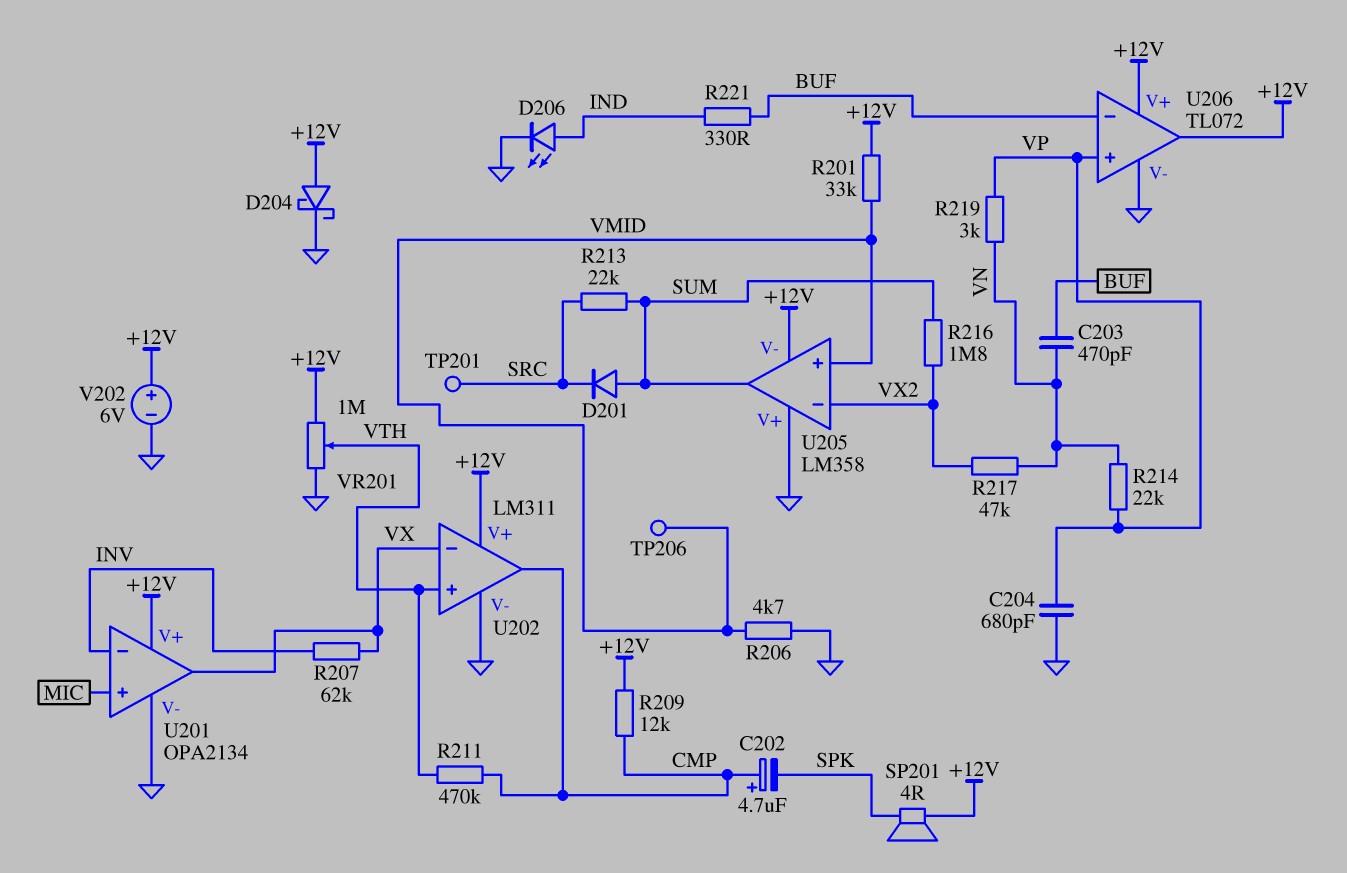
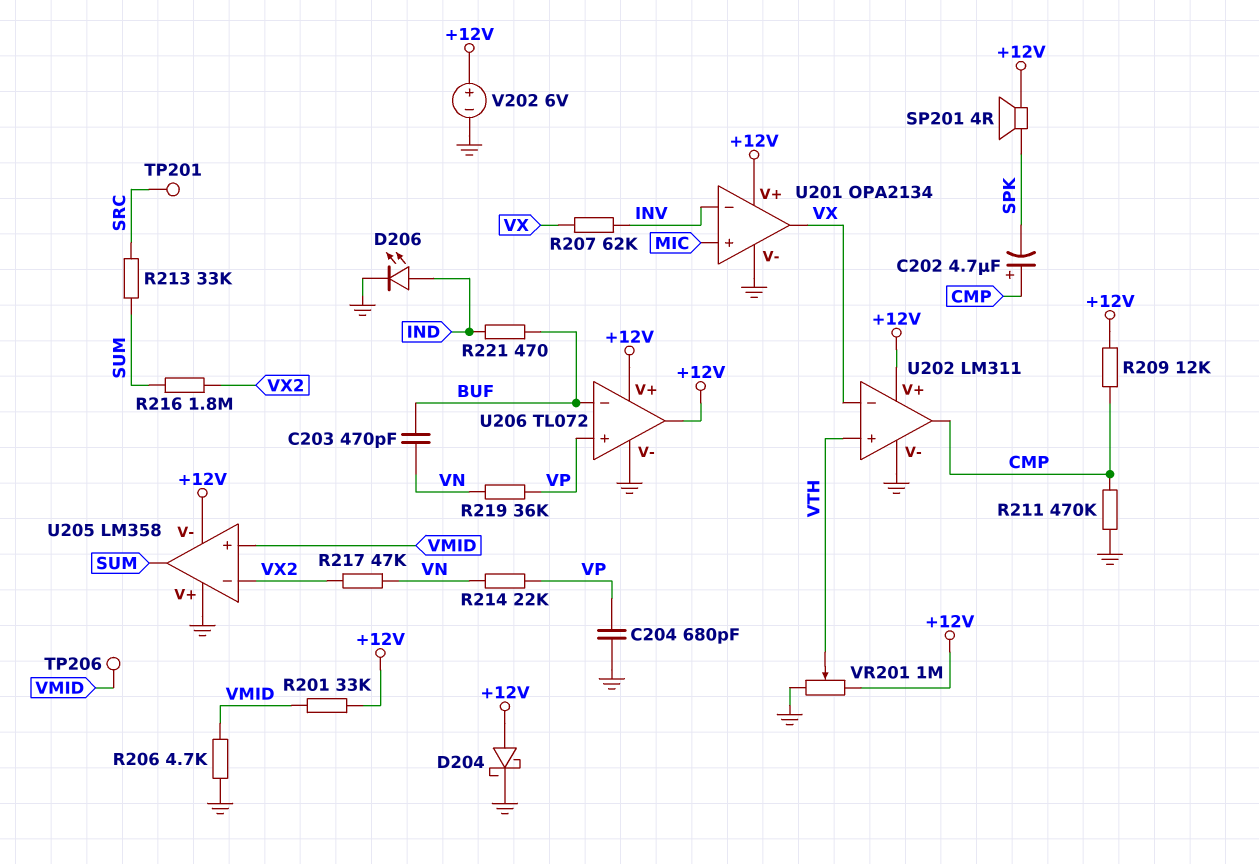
D201: diode (A SUM, K SRC) -> none
R211: 470k (CMP, VTH) -> 470k (CMP, GND)
R213: 22k (SRC, SUM) -> 33k (SRC, SUM)
R219: 3k (VN, VP) -> 36k (VN, VP)
R221: 330 (BUF, IND) -> 470 (BUF, IND)

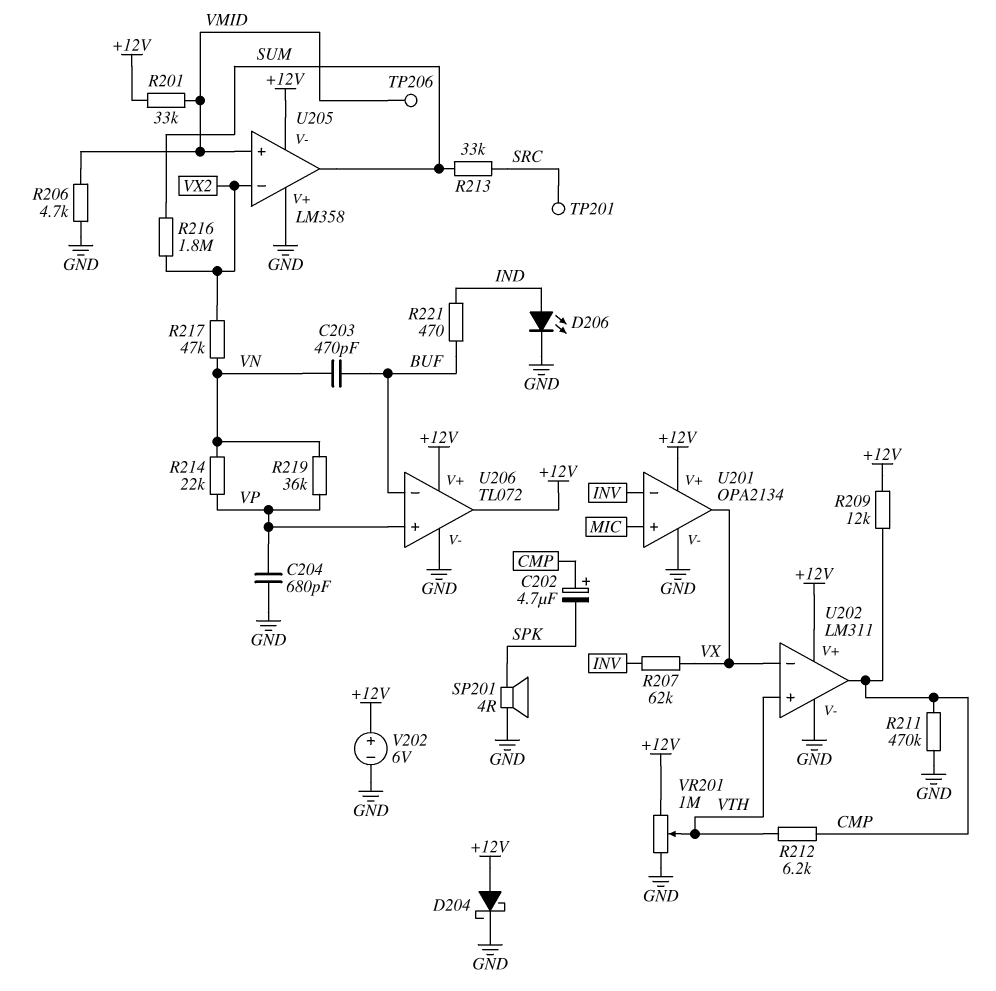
R212: none -> 6.2k (CMP, VTH)
SP201: speaker 4R (+12V, SPK) -> speaker 4R (GND, SPK)

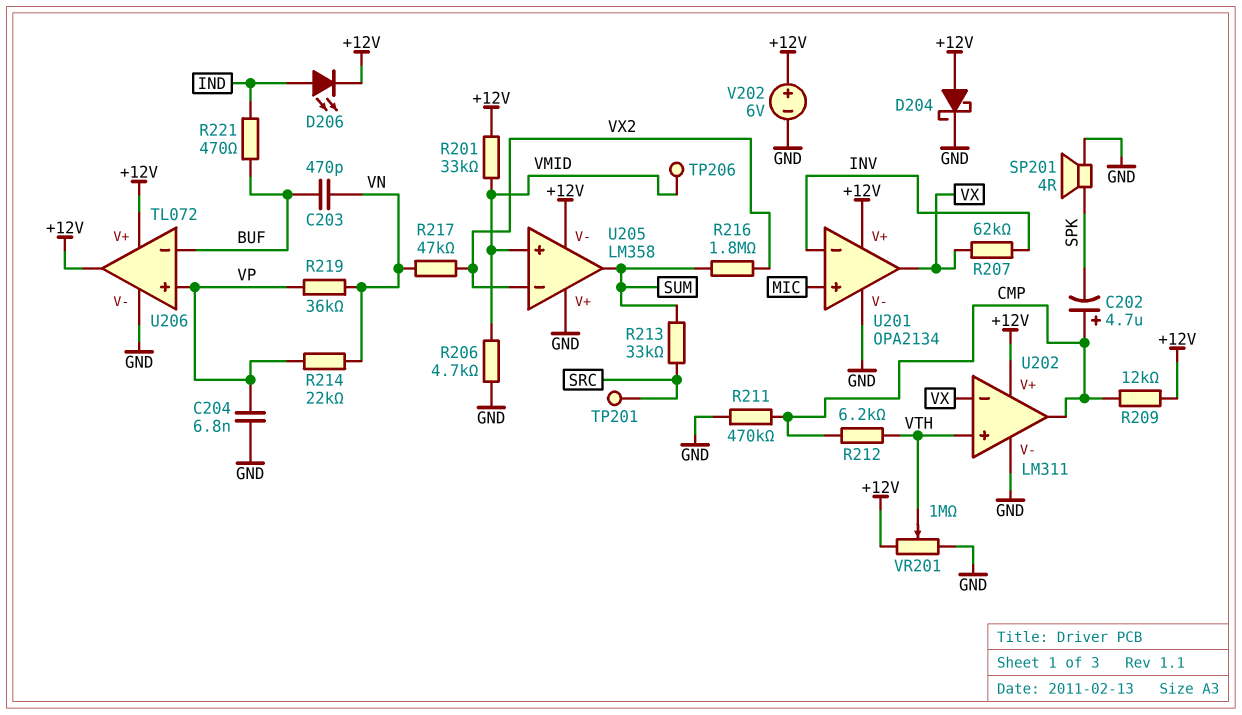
C204: 680pF (GND, VP) -> 6.8nF (GND, VP)
D206: LED (A IND, K GND) -> LED (A IND, K +12V)

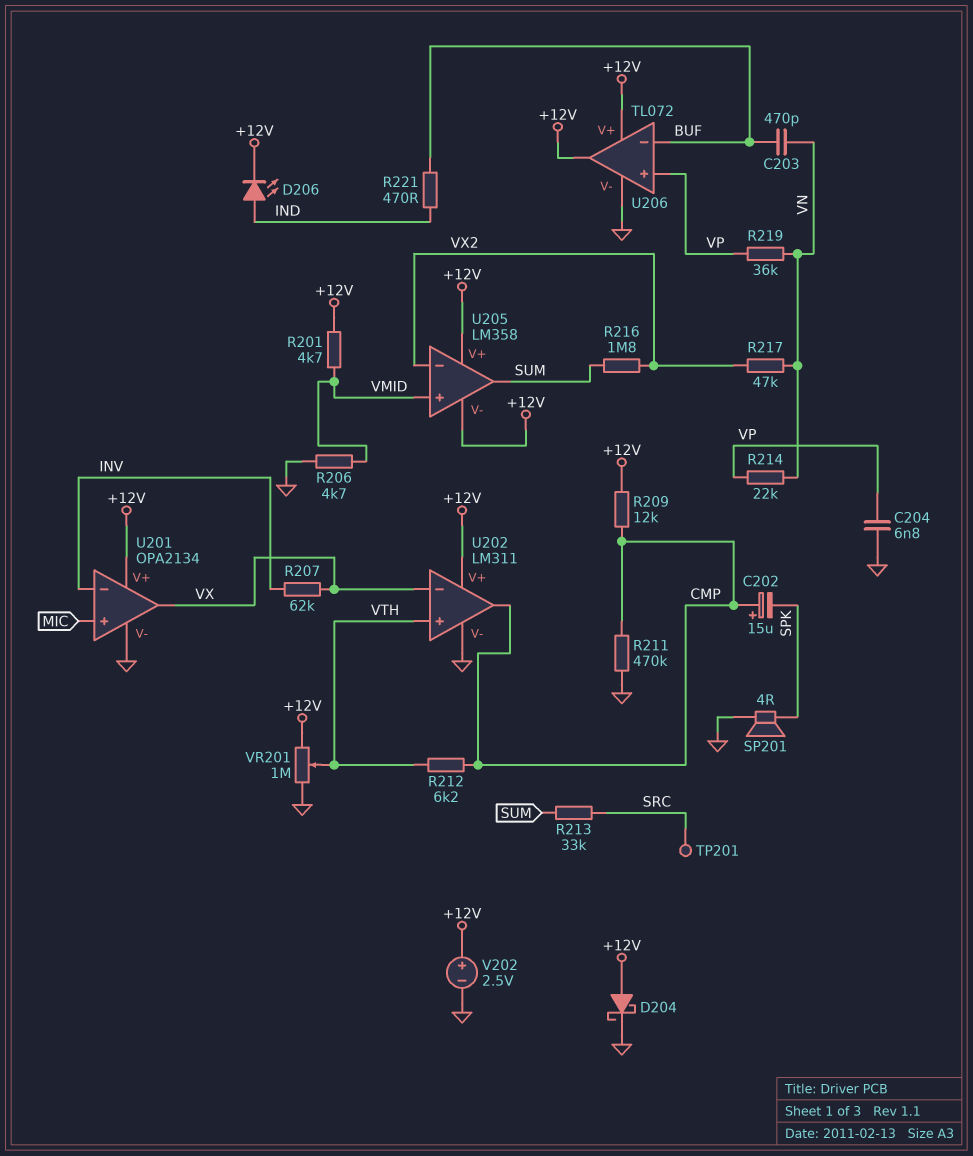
C202: 4.7uF (plus CMP, minus SPK) -> 15uF (plus CMP, minus SPK)
R201: 33k (+12V, VMID) -> 4.7k (+12V, VMID)
TP206: test point (VMID) -> none
U205 pin V+: GND -> +12V
V202: 6V (plus +12V, minus GND) -> 2.5V (plus +12V, minus GND)

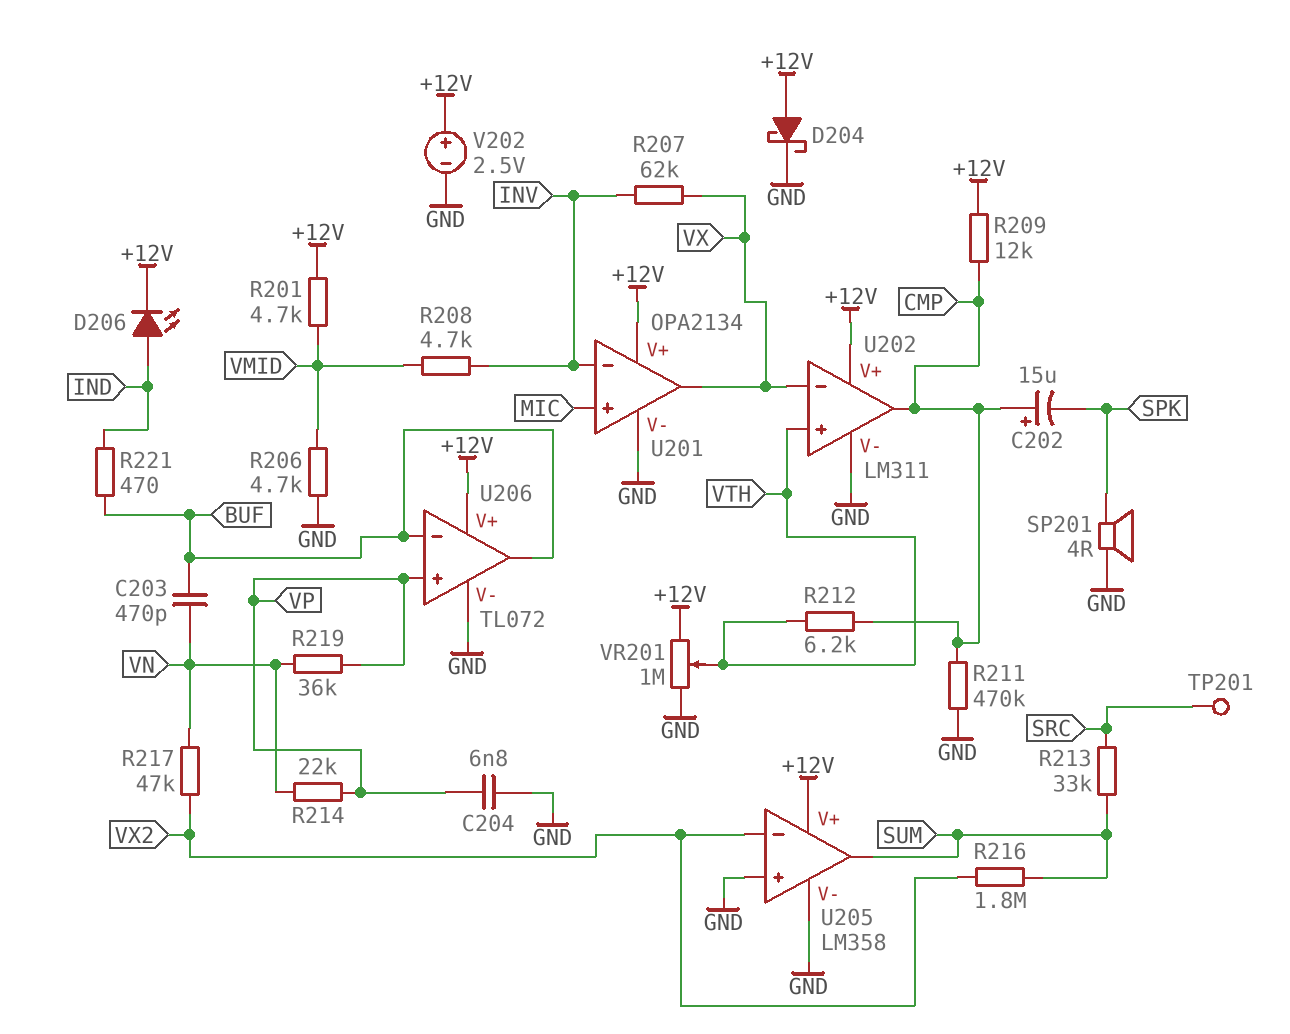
R208: none -> 4.7k (INV, VMID)
U205 pin V-: +12V -> GND
U205 pin in+: VMID -> GND
U206 pin out: +12V -> BUF

